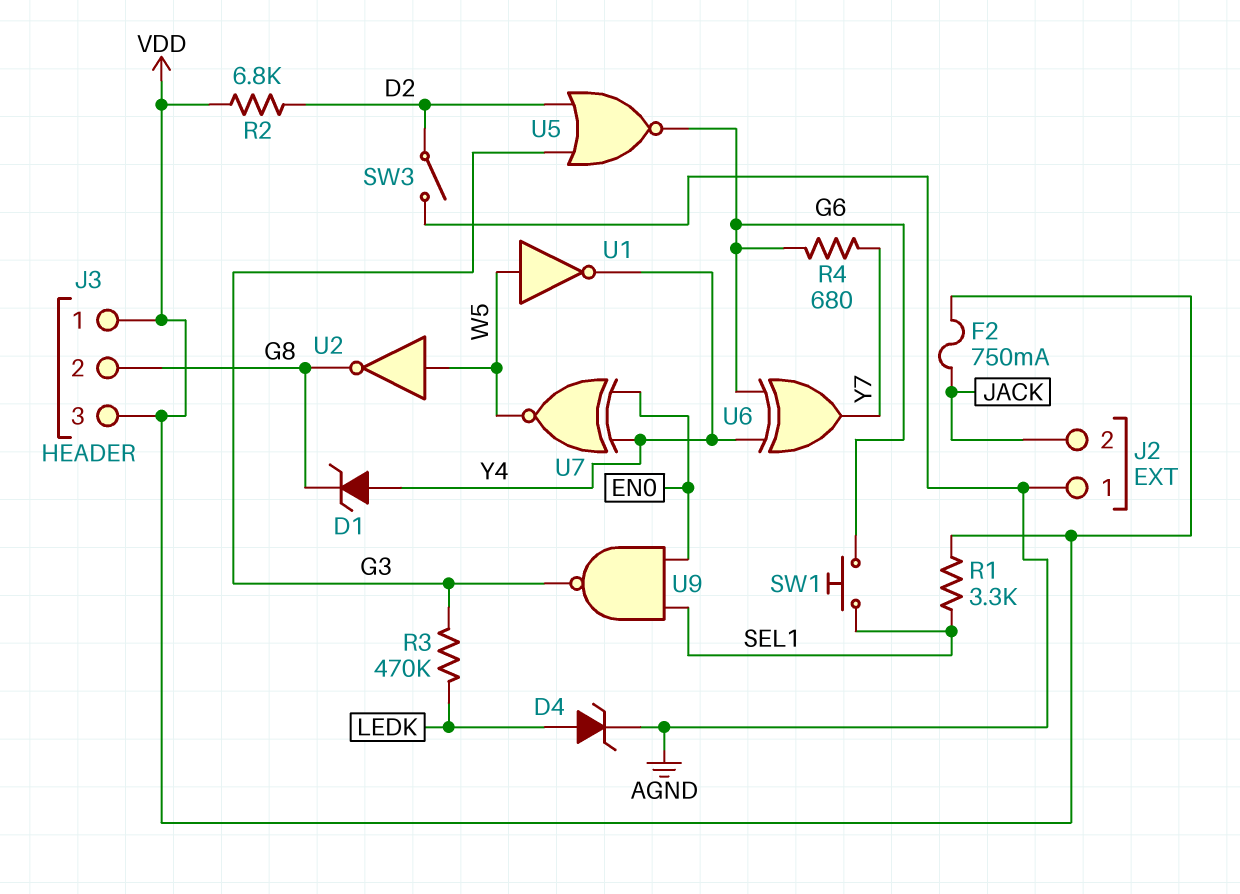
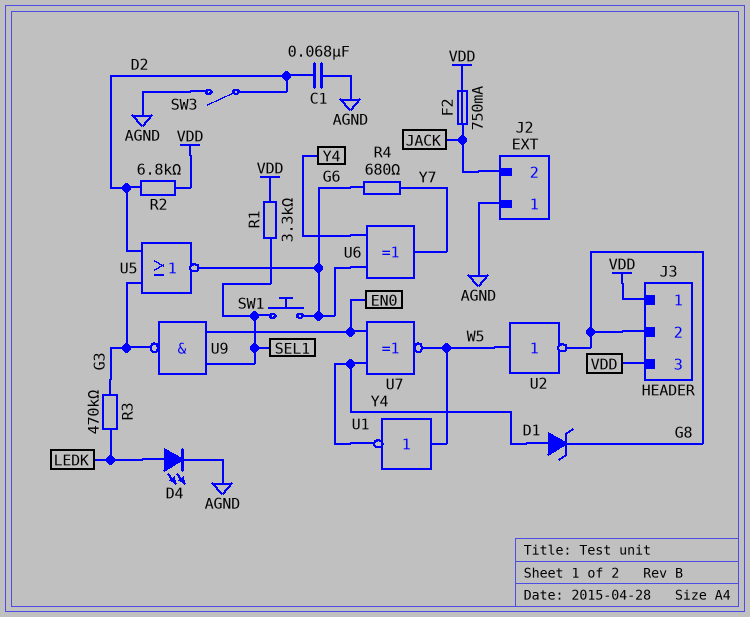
C1: none -> 68nF (AGND, D2)
D4: zener (A LEDK, K AGND) -> LED (A LEDK, K AGND)

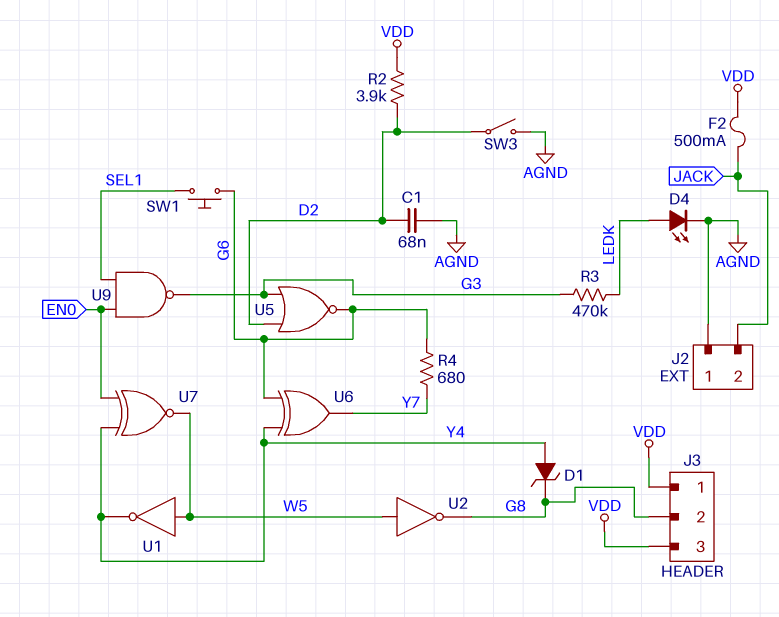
F2: 750mA (JACK, VDD) -> 500mA (JACK, VDD)
R1: 3.3k (SEL1, VDD) -> none
R2: 6.8k (D2, VDD) -> 3.9k (D2, VDD)

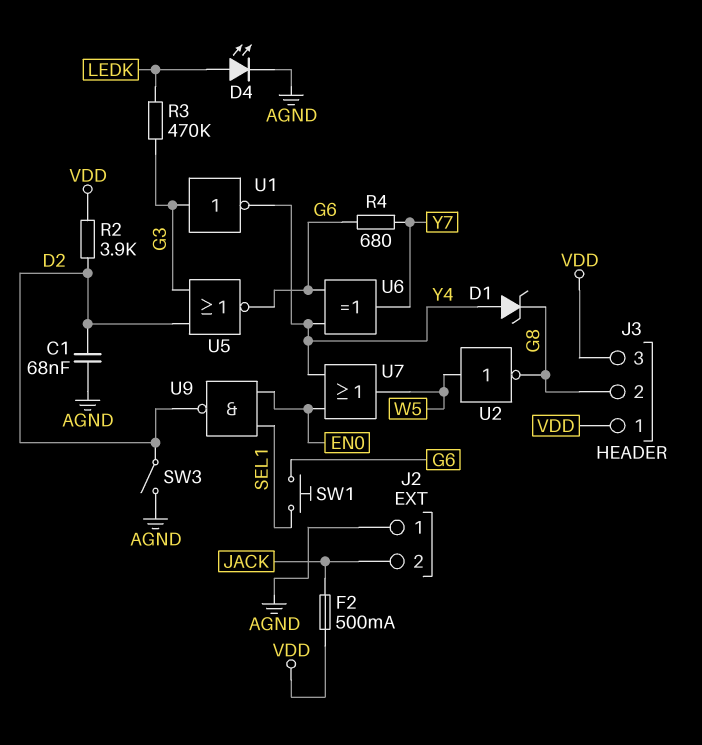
U1: NOT (in W5, out Y4) -> NOT (in G3, out Y4)
U7: XNOR (in EN0, in Y4, out W5) -> OR (in EN0, in Y4, out W5)
U9: NAND (in EN0, in SEL1, out G3) -> NAND (in EN0, in SEL1, out D2)

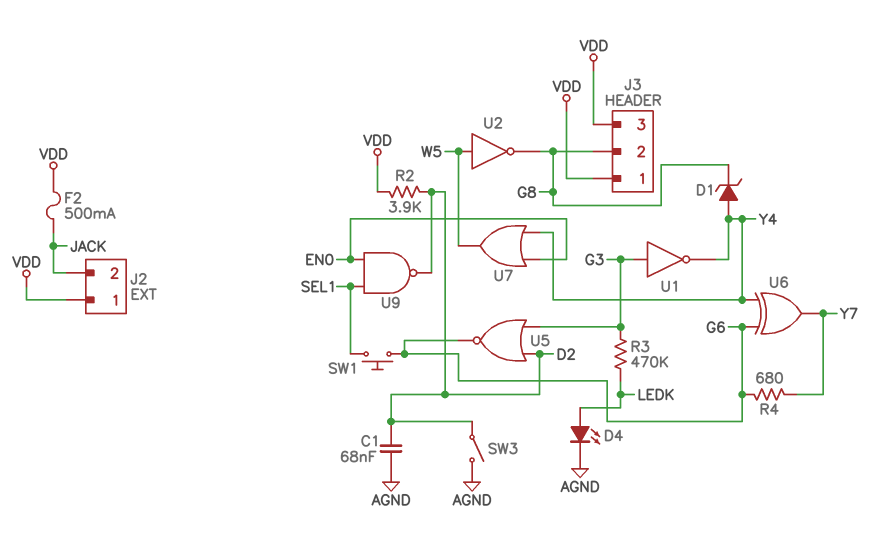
J2 pin 1: AGND -> VDD

